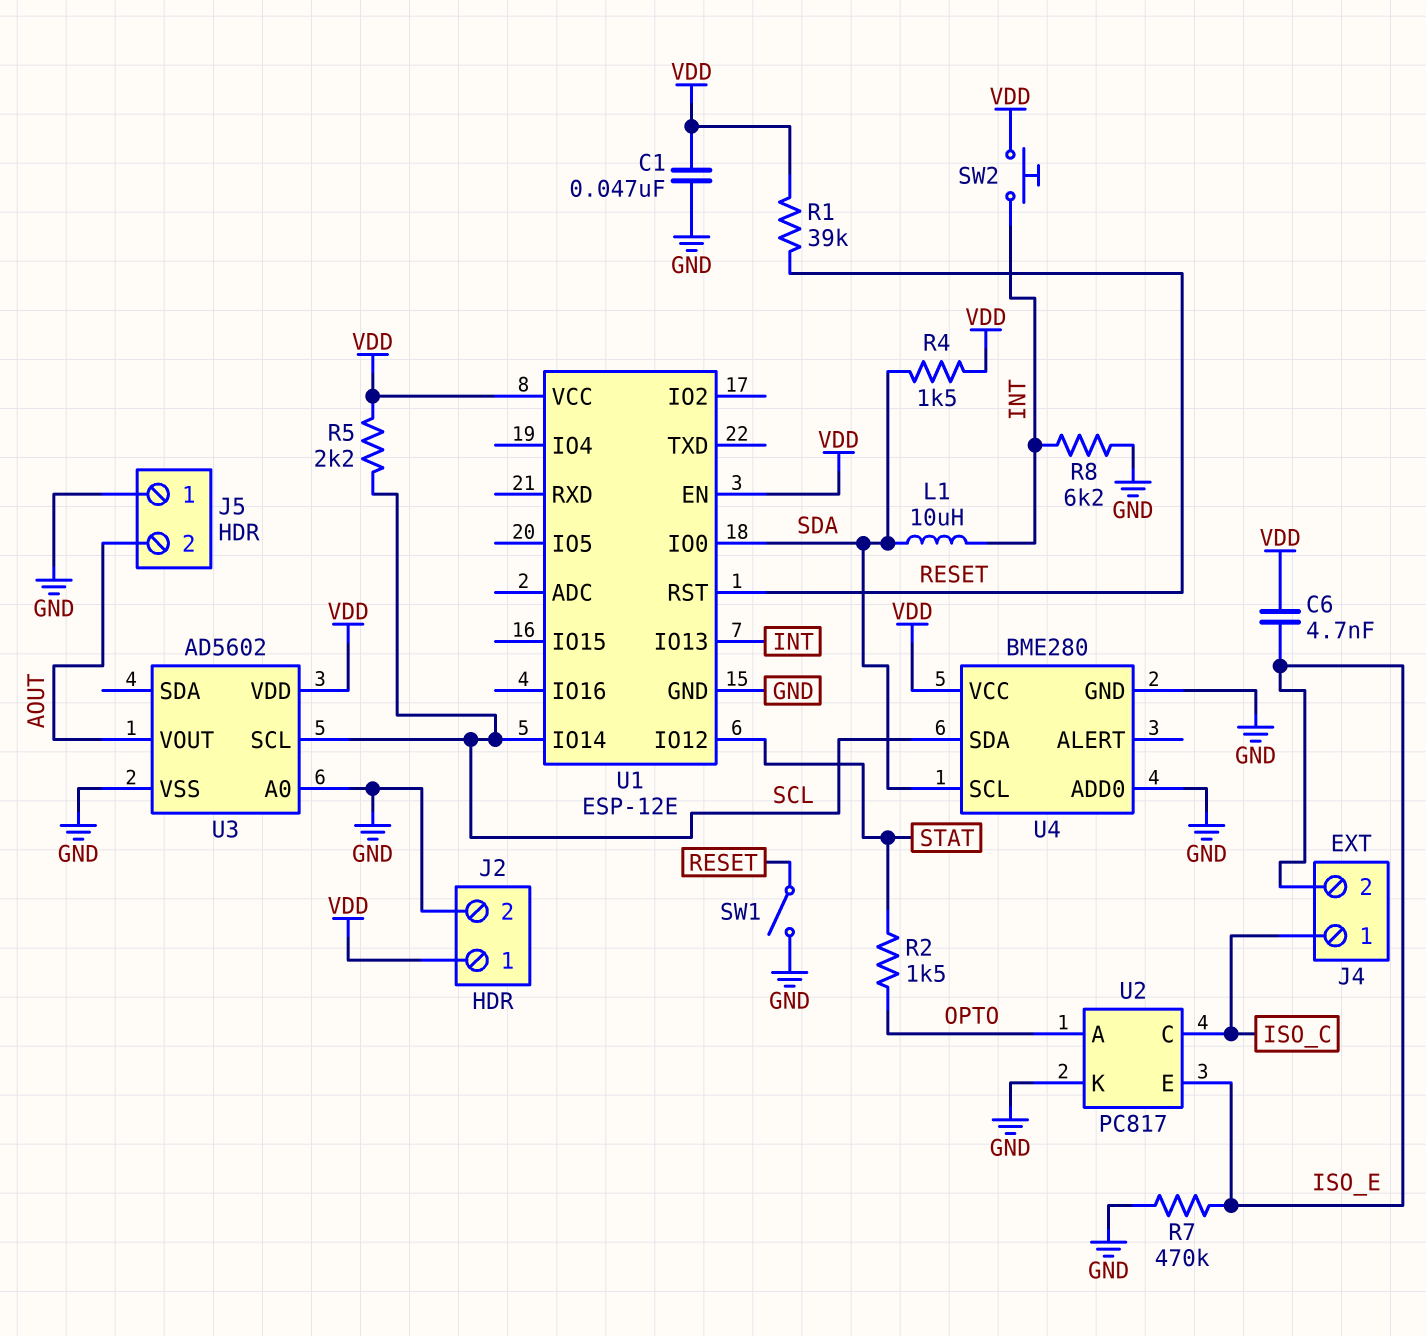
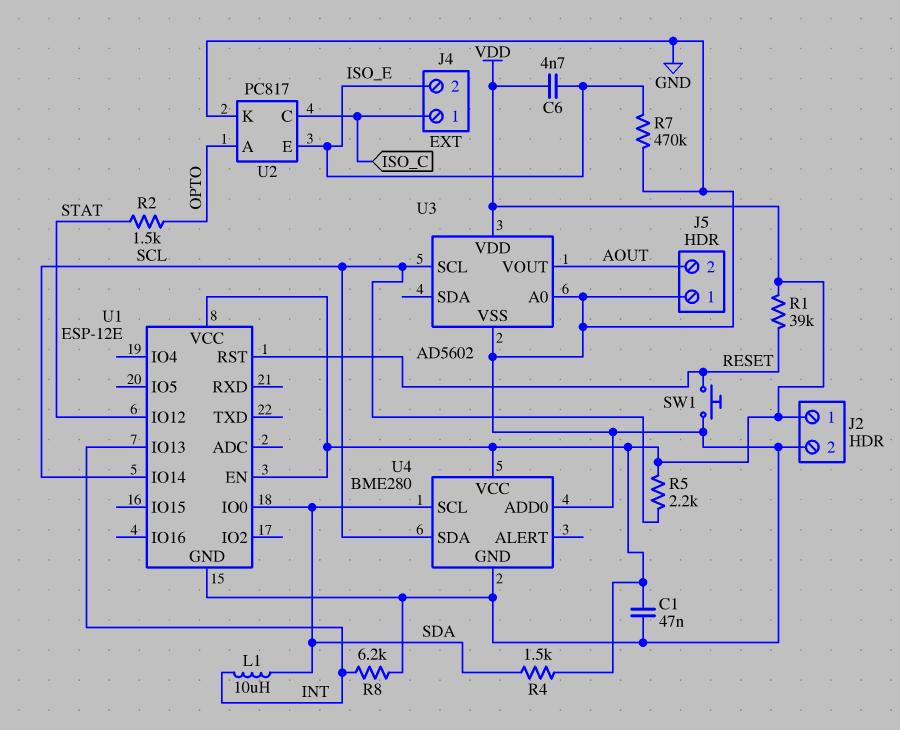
SW1: switch (GND, RESET) -> button (GND, RESET)
SW2: button (INT, VDD) -> none

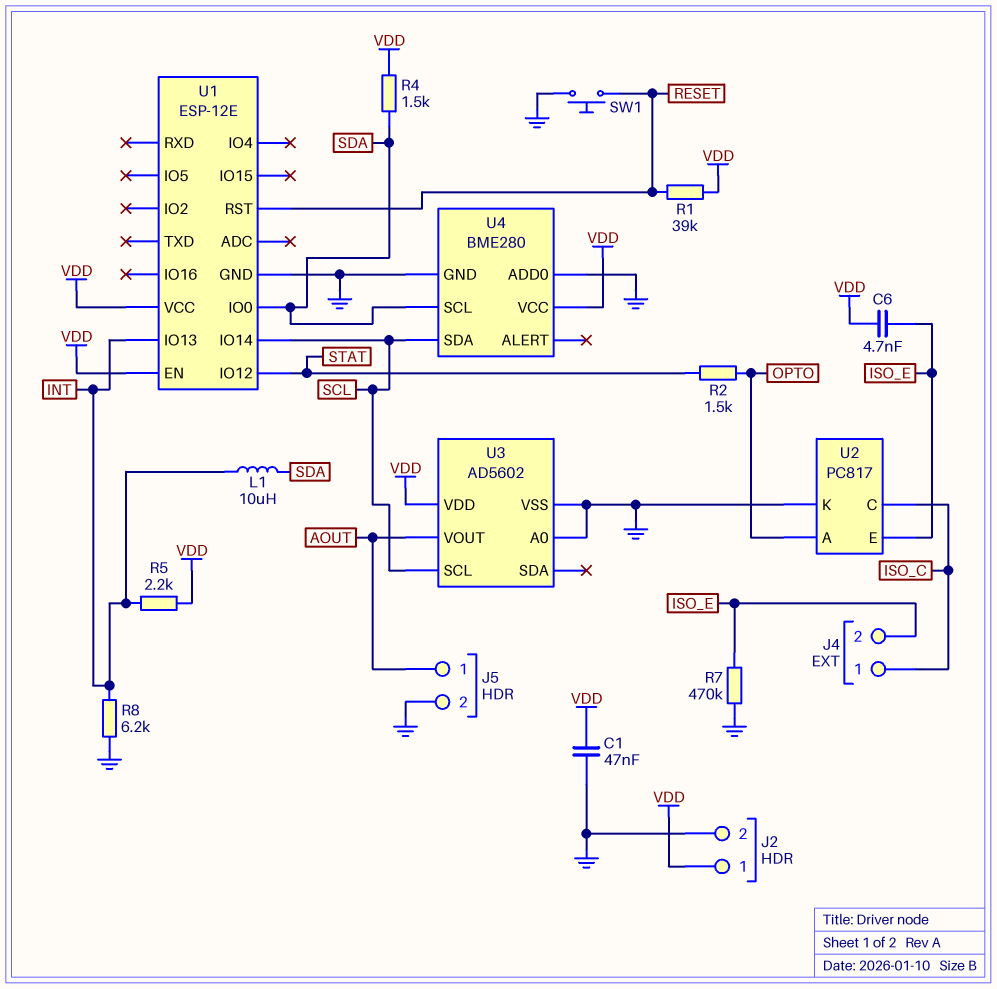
J5 pin 1: GND -> AOUT
J5 pin 2: AOUT -> GND
R5: 2.2k (SCL, VDD) -> 2.2k (INT, VDD)

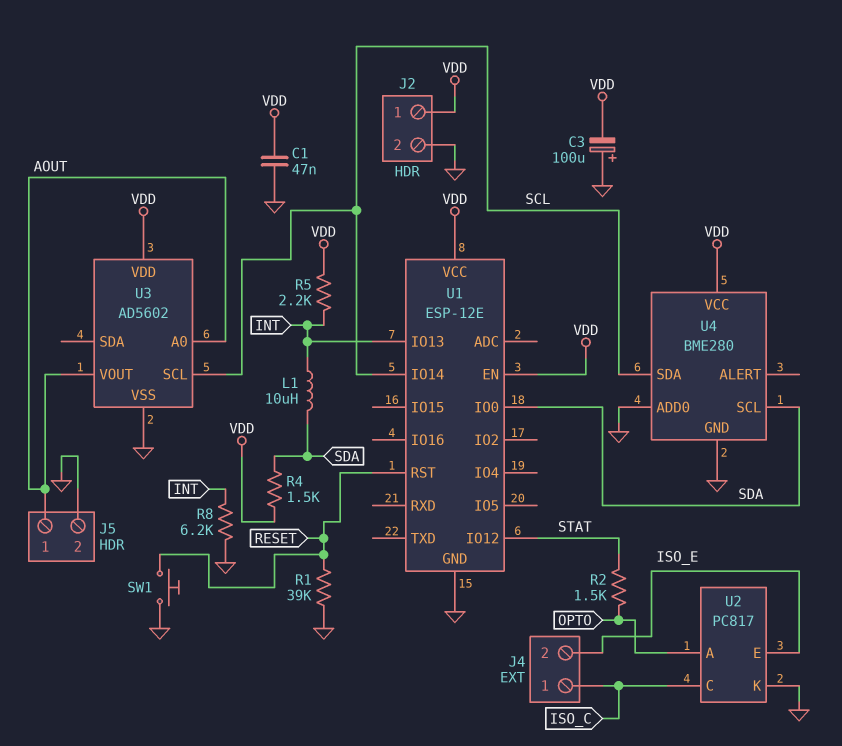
C3: none -> 100uF (plus GND, minus VDD)
C6: 4.7nF (ISO_E, VDD) -> none
R1: 39k (RESET, VDD) -> 39k (GND, RESET)
R7: 470k (GND, ISO_E) -> none
U3 pin A0: GND -> AOUT

